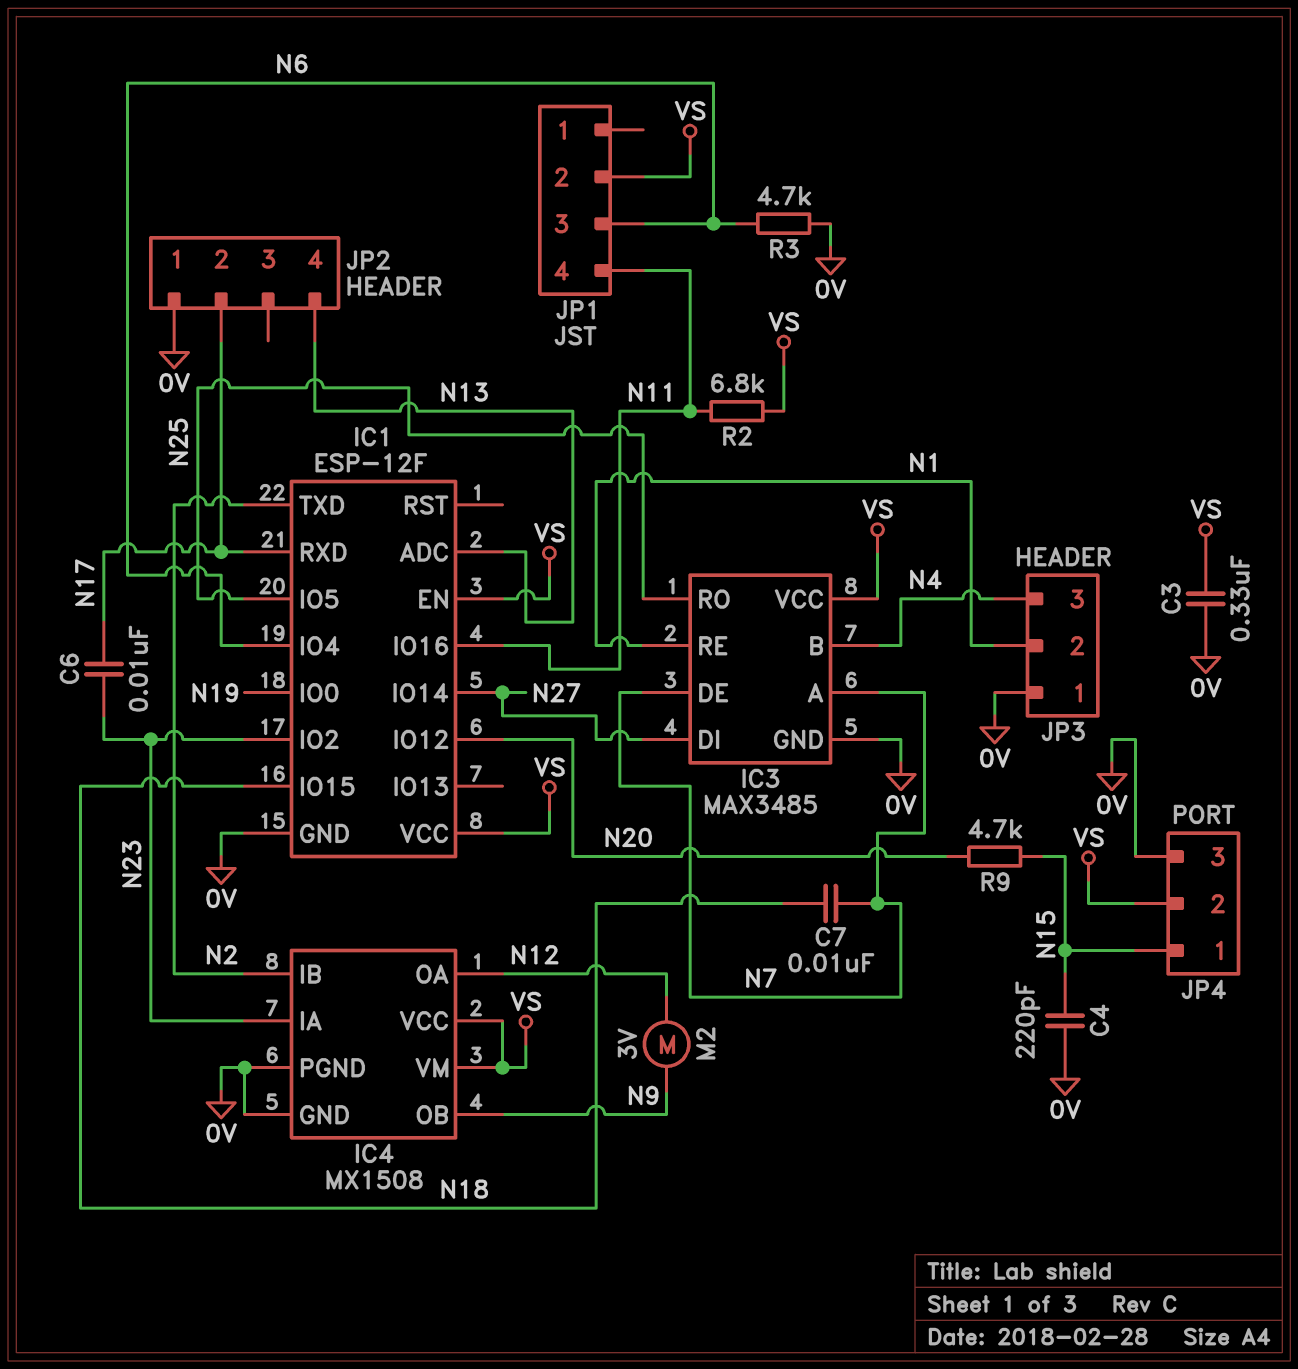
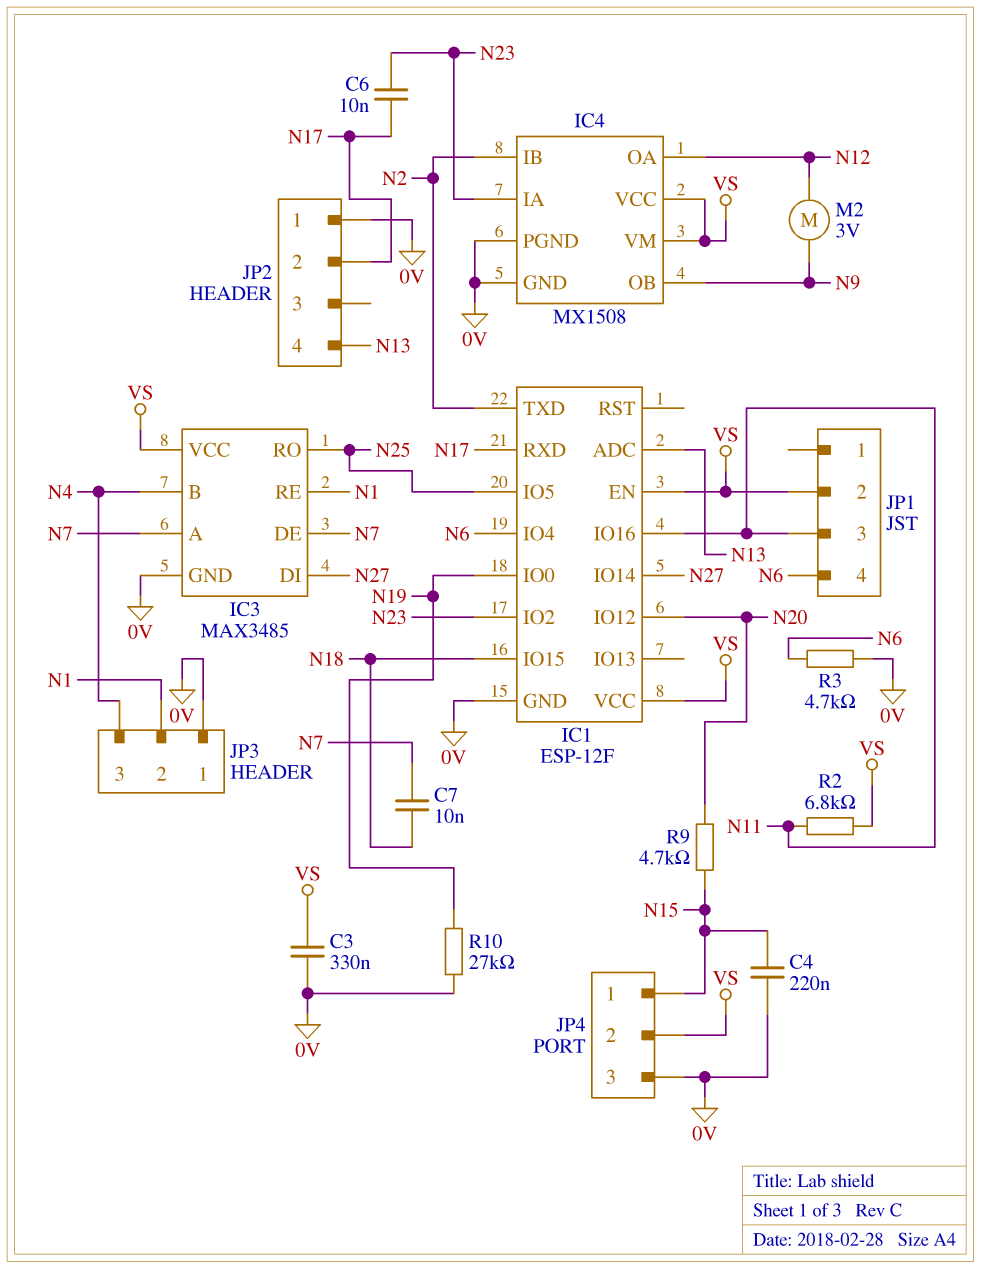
C4: 220pF (0V, N15) -> 220nF (0V, N15)
JP1 pin 3: N6 -> N11
JP1 pin 4: N11 -> N6
R10: none -> 27k (0V, N19)

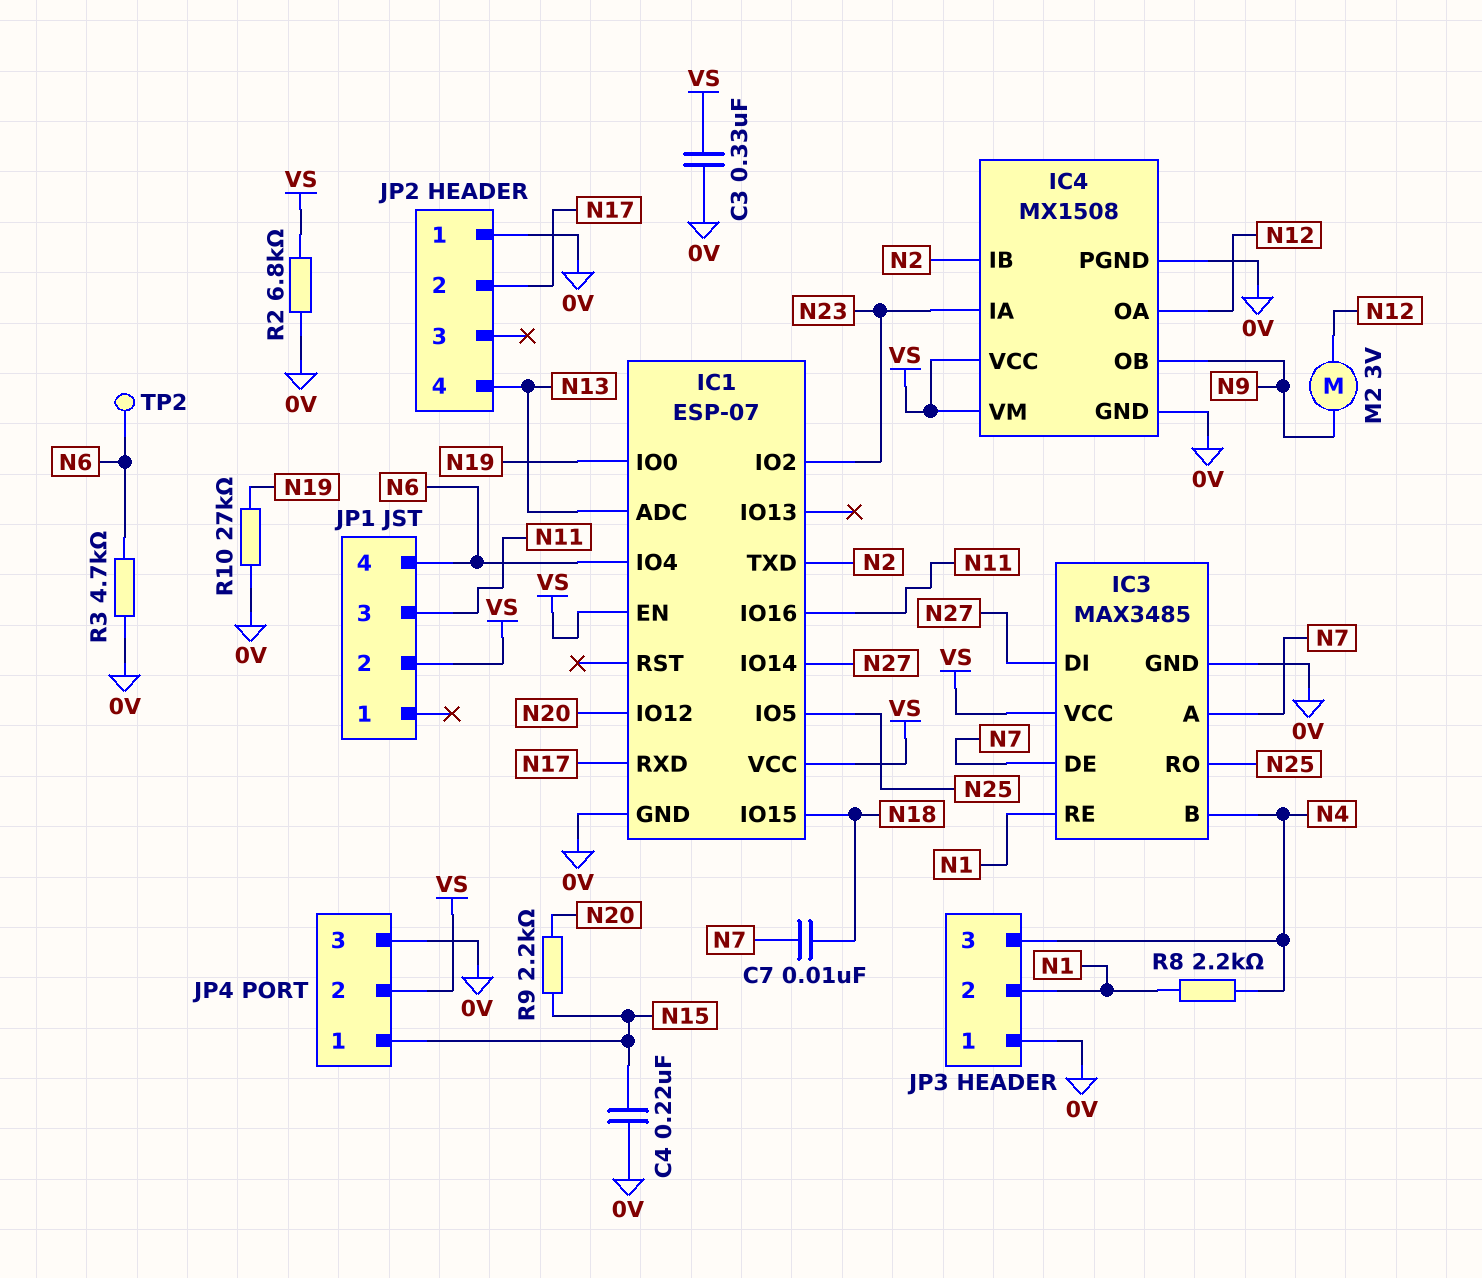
C6: 10nF (N17, N23) -> none
IC1: ESP-12F -> ESP-07
R2: 6.8k (N11, VS) -> 6.8k (0V, VS)
R8: none -> 2.2k (N1, N4)
R9: 4.7k (N15, N20) -> 2.2k (N15, N20)
TP2: none -> test point (N6)

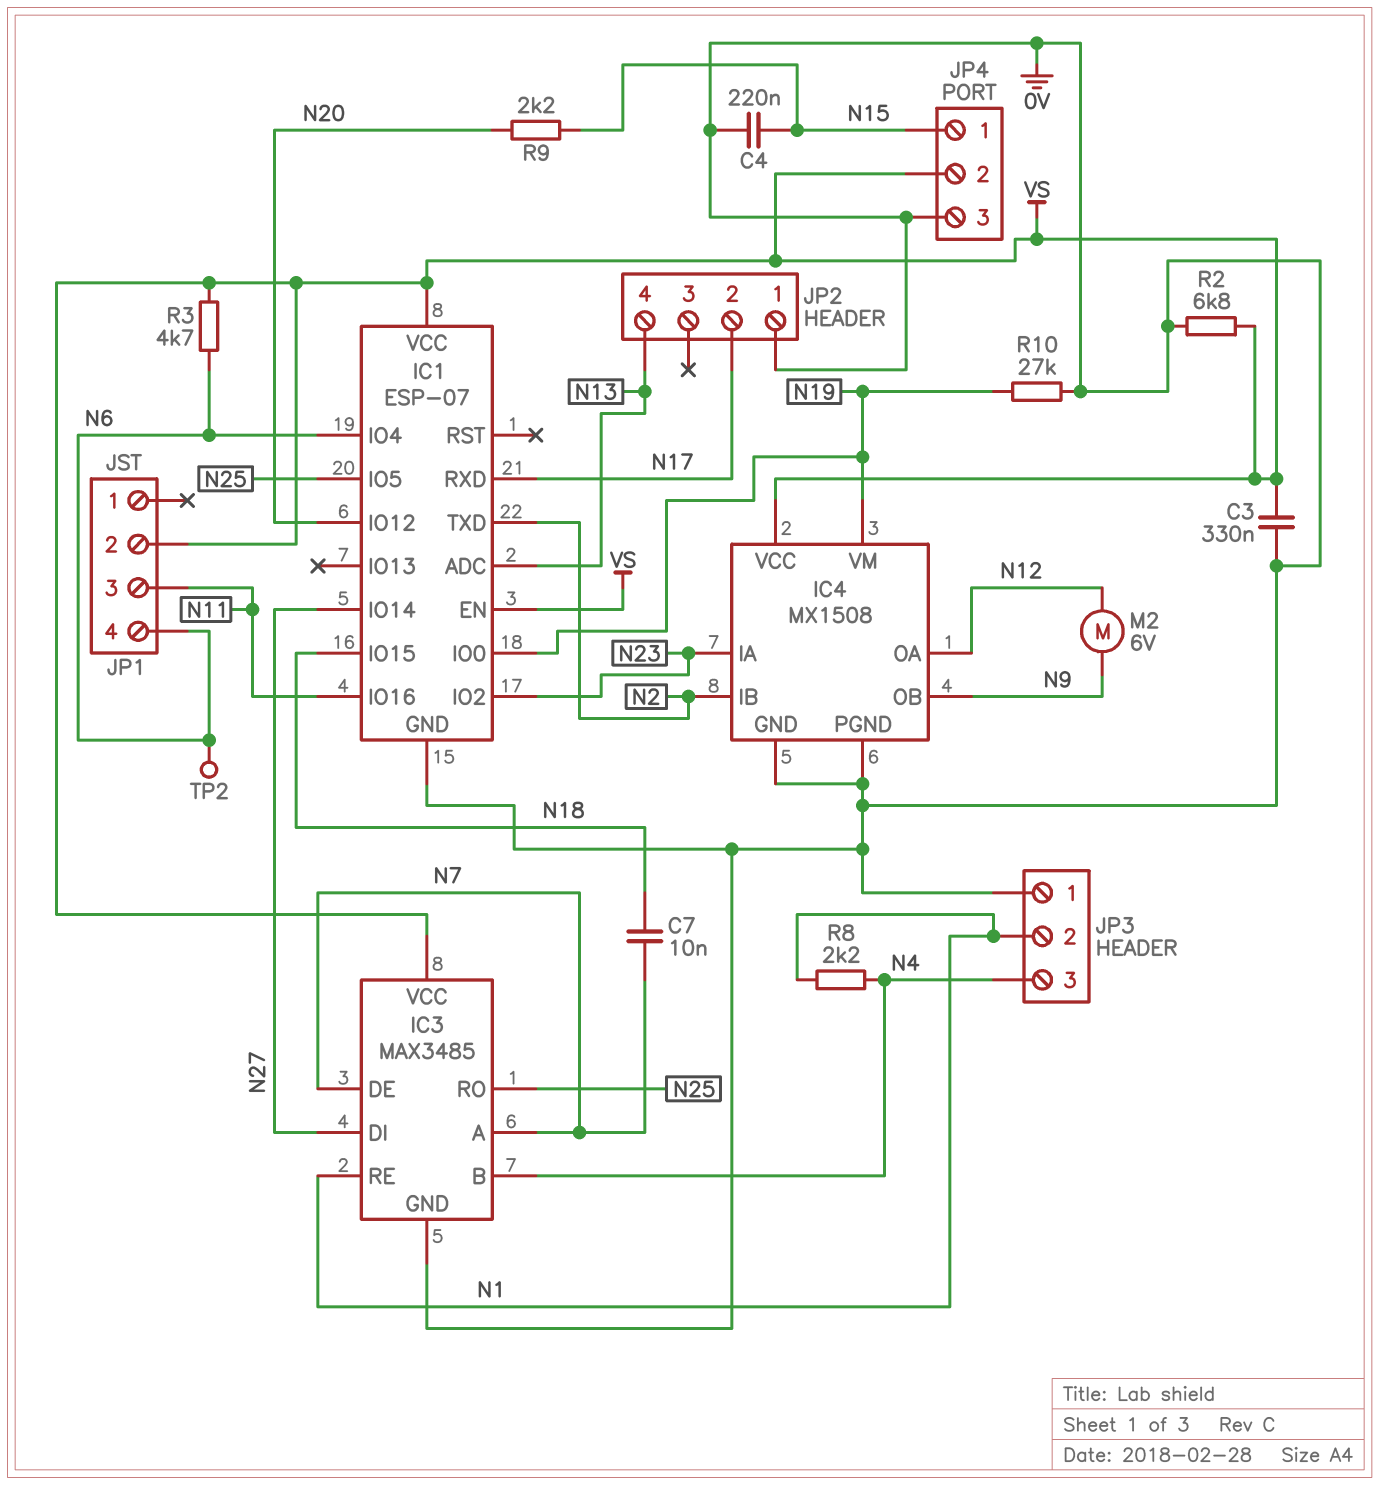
IC4 pin VM: VS -> N19
M2: motor 3V (N9, N12) -> motor 6V (N9, N12)
R3: 4.7k (0V, N6) -> 4.7k (N6, VS)

